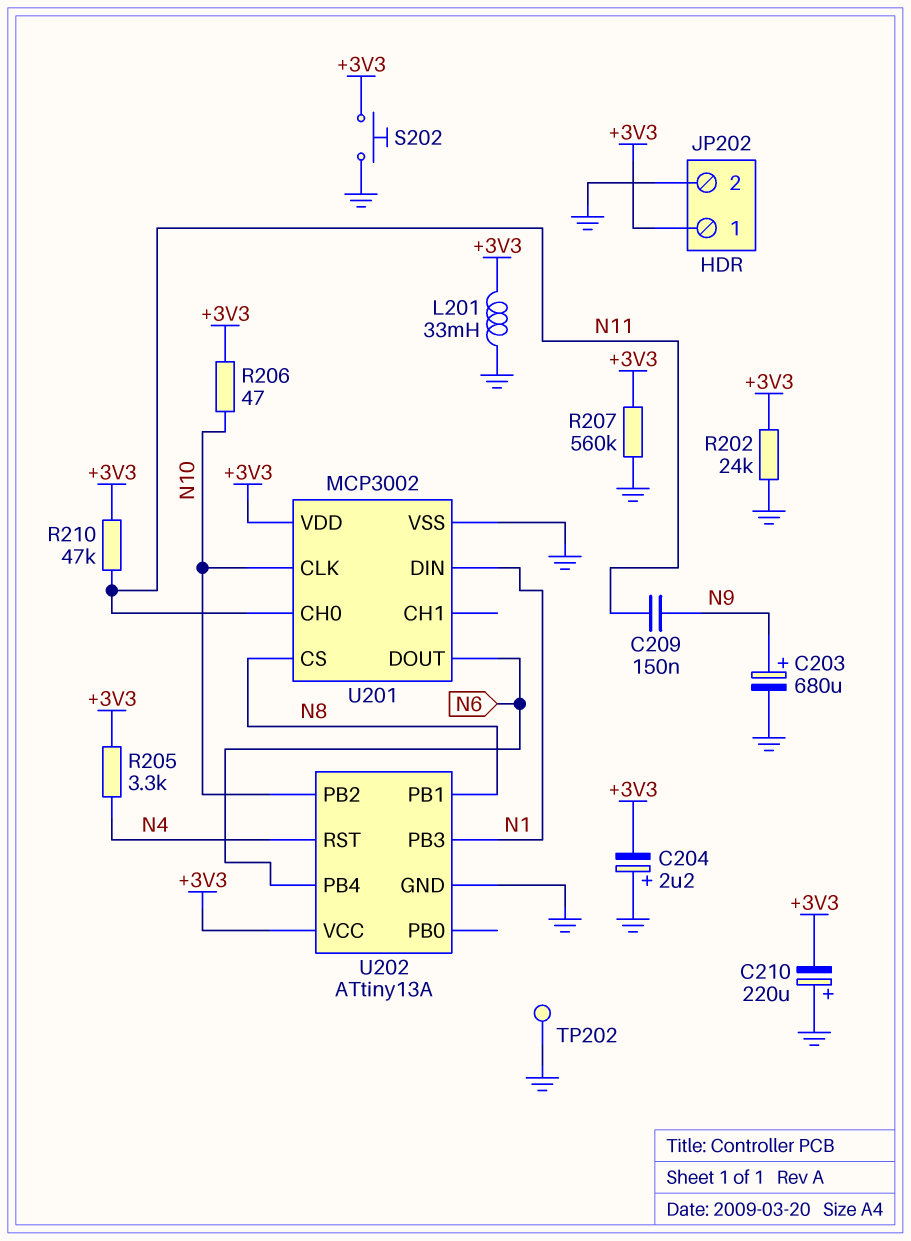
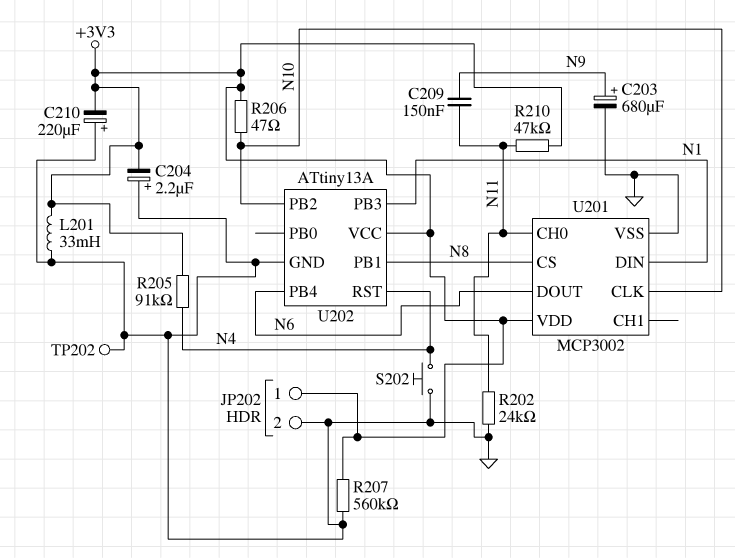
R202: 24k (+3V3, GND) -> 24k (GND, N11)
R205: 3.3k (+3V3, N4) -> 91k (+3V3, N4)
S202: button (+3V3, GND) -> button (GND, N4)

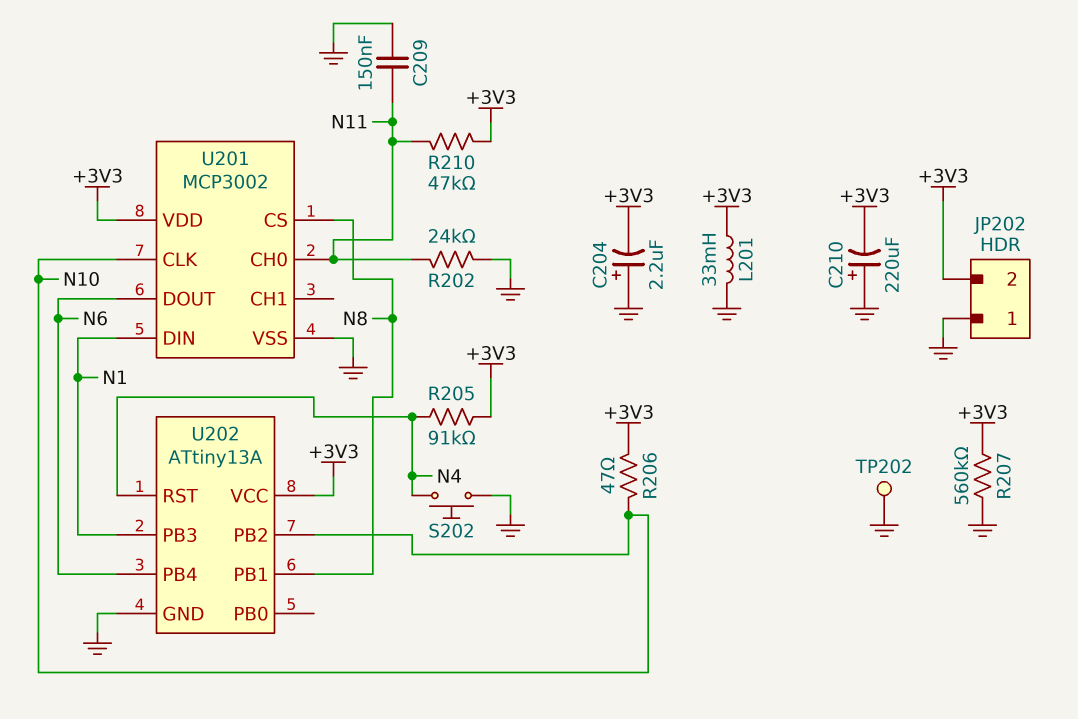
C203: 680uF (plus N9, minus GND) -> none
C209: 150nF (N9, N11) -> 150nF (GND, N11)
JP202 pin 1: +3V3 -> GND
JP202 pin 2: GND -> +3V3

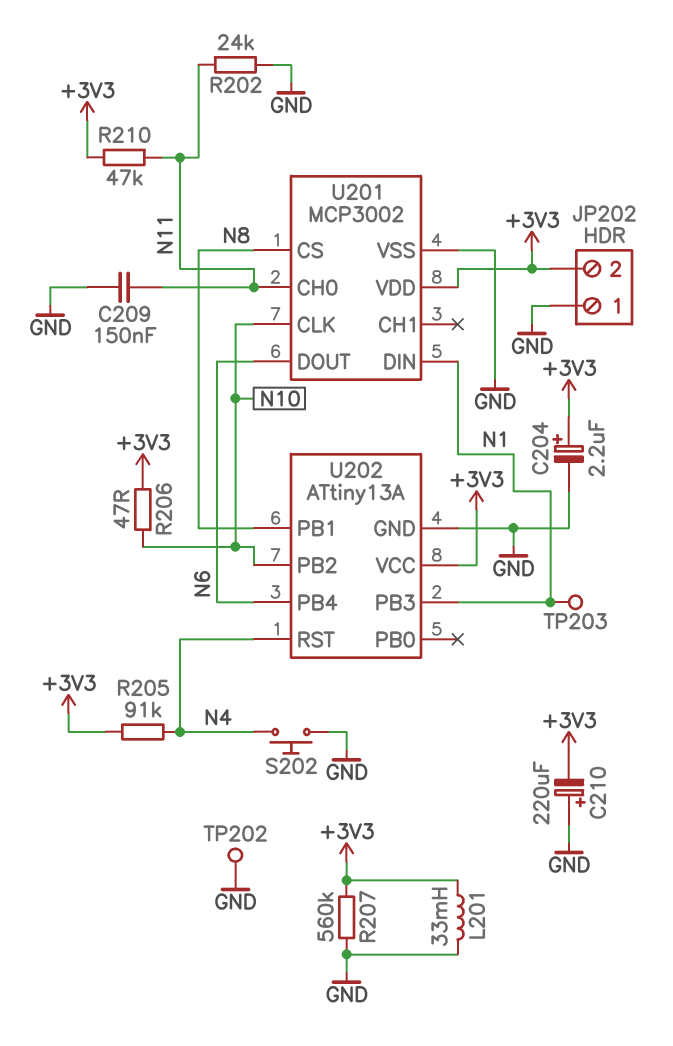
C204: 2.2uF (plus GND, minus +3V3) -> 2.2uF (plus +3V3, minus GND)
TP203: none -> test point (N1)

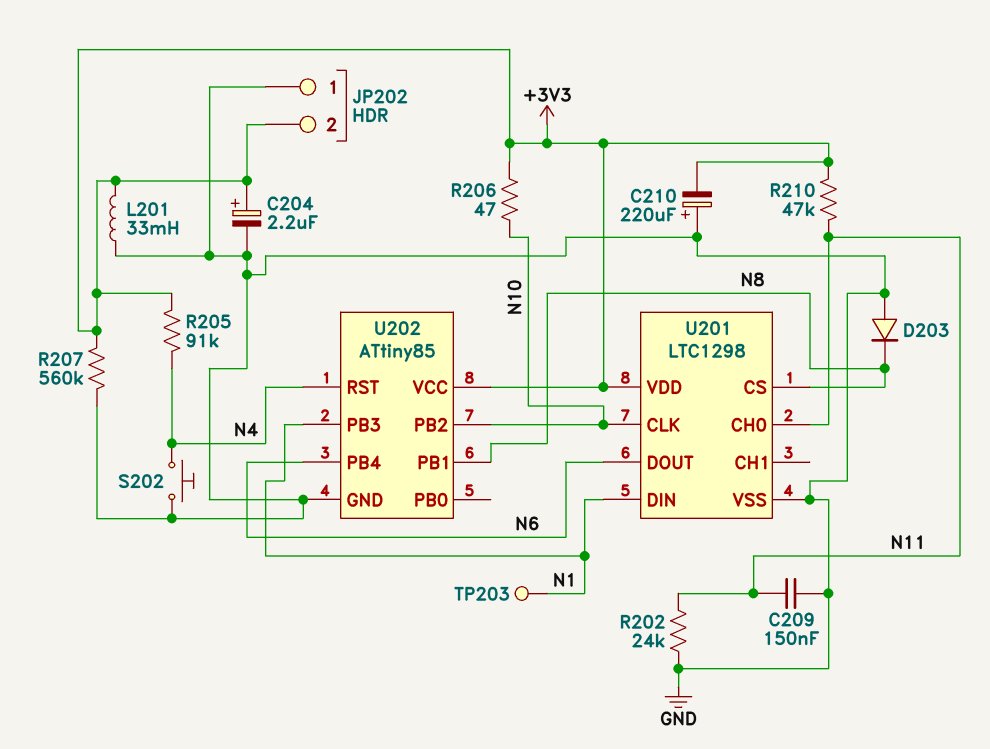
D203: none -> diode (A GND, K N8)
TP202: test point (GND) -> none
U201: MCP3002 -> LTC1298
U202: ATtiny13A -> ATtiny85

